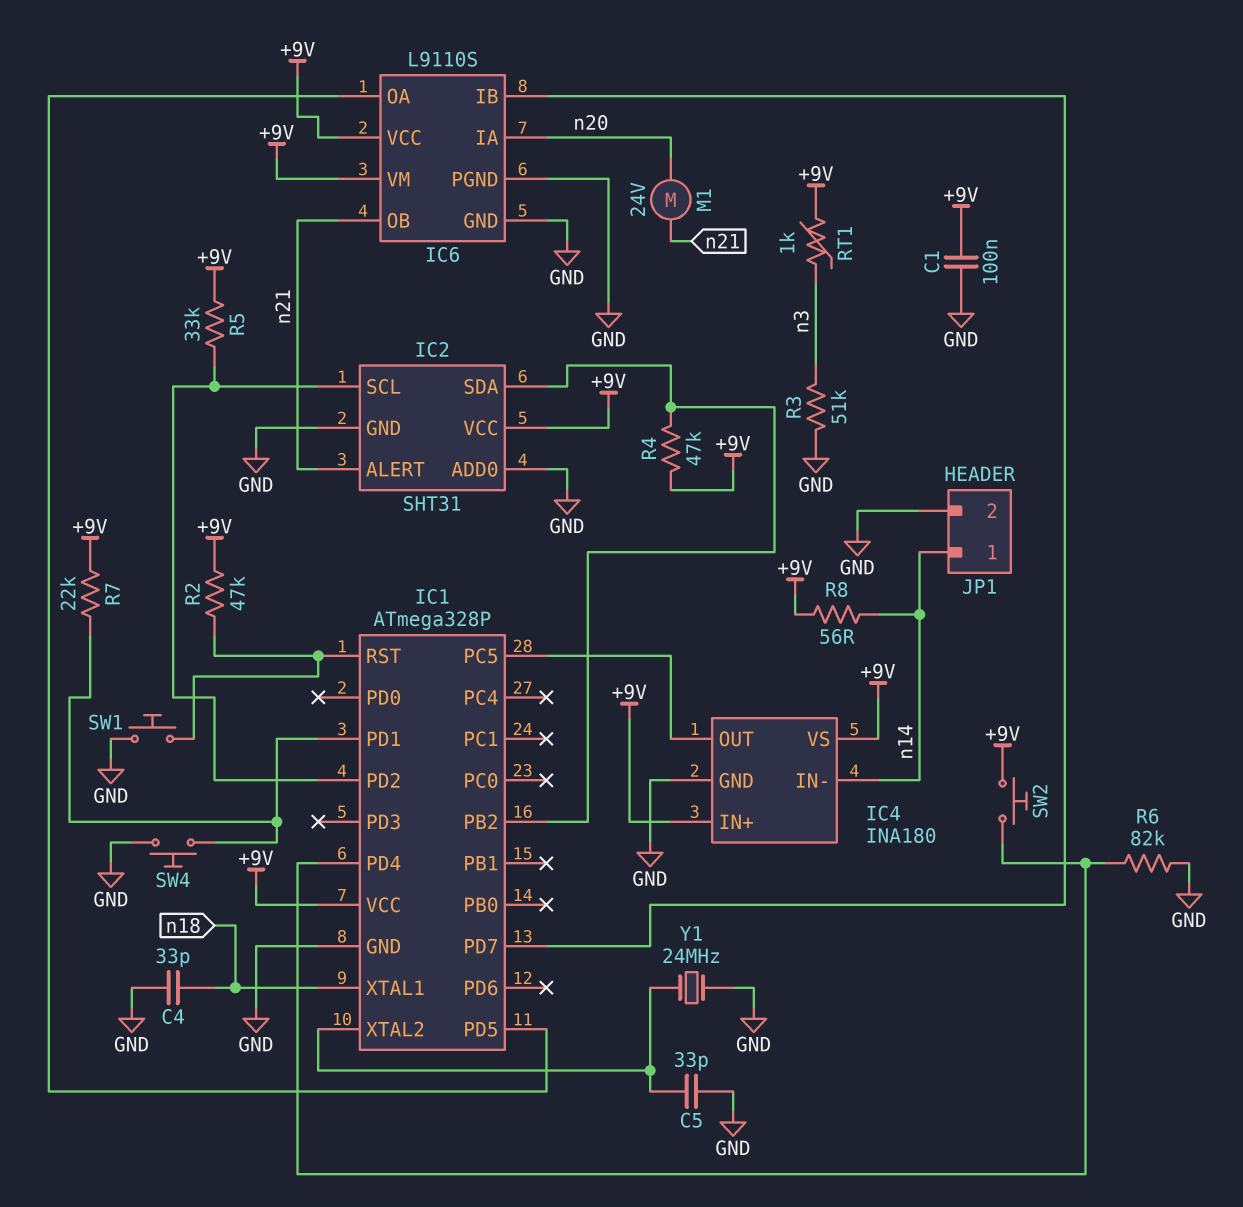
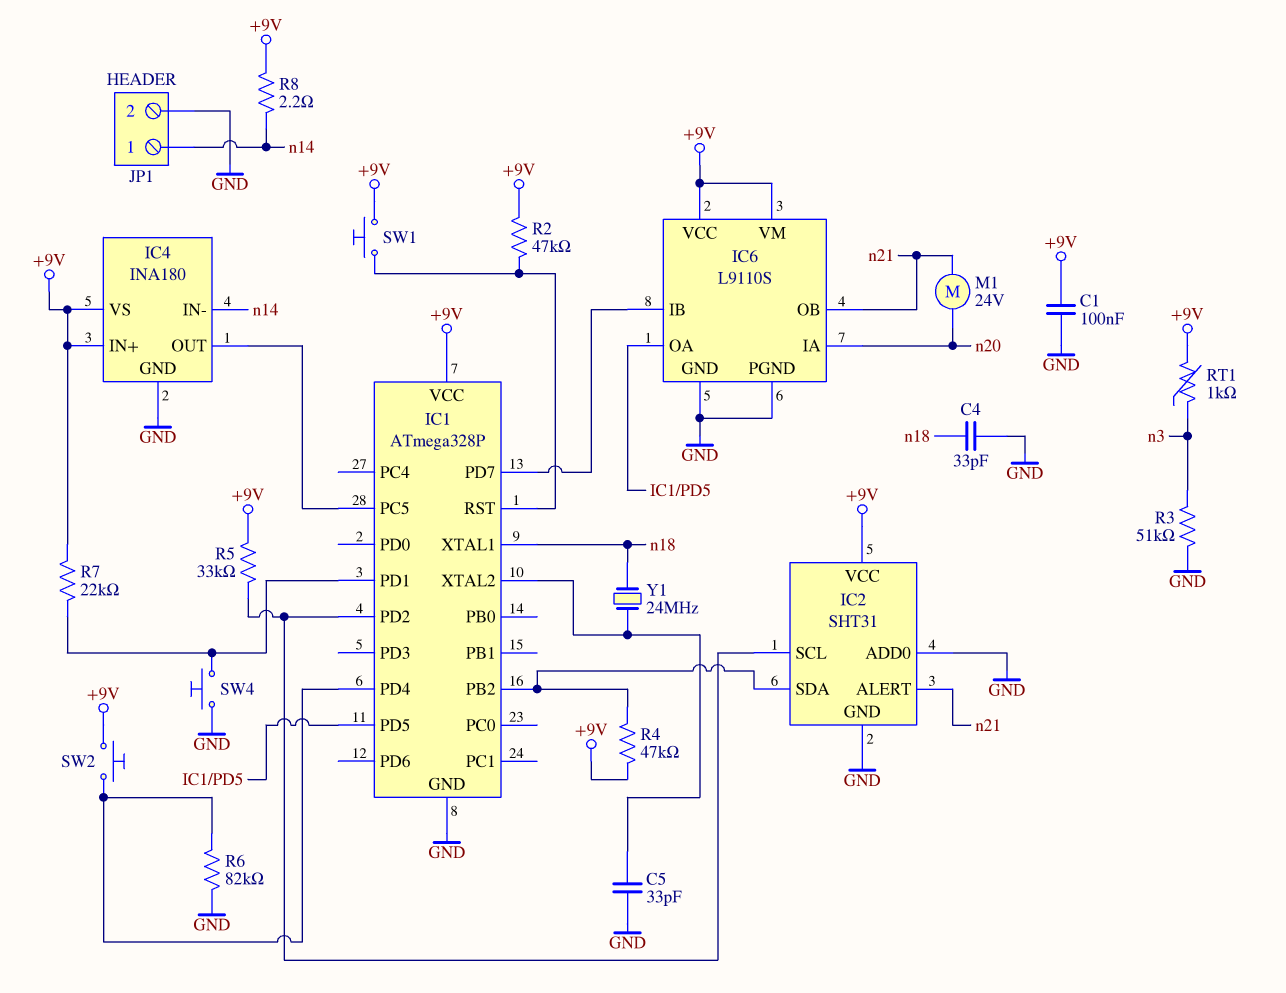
R8: 56 (+9V, n14) -> 2.2 (+9V, n14)
SW1: button (GND, IC1/RST) -> button (+9V, IC1/RST)
Y1: 24MHz (GND, IC1/XTAL2) -> 24MHz (IC1/XTAL2, n18)

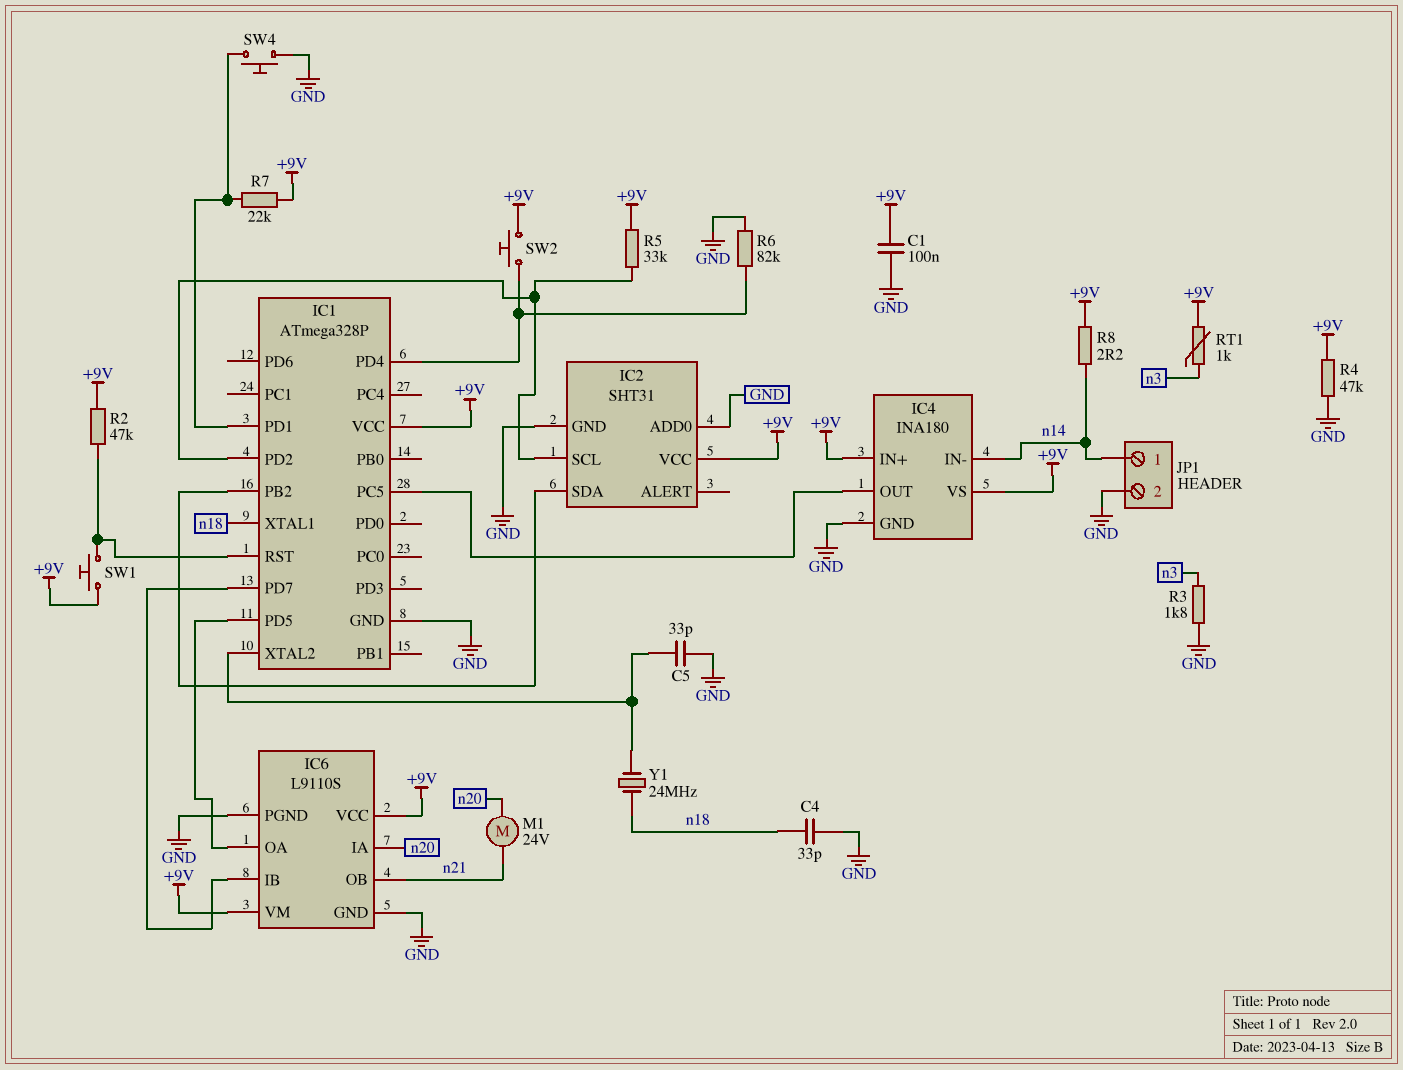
IC2 pin ALERT: n21 -> none
R3: 51k (GND, n3) -> 1.8k (GND, n3)
R4: 47k (+9V, IC1/PB2) -> 47k (+9V, GND)

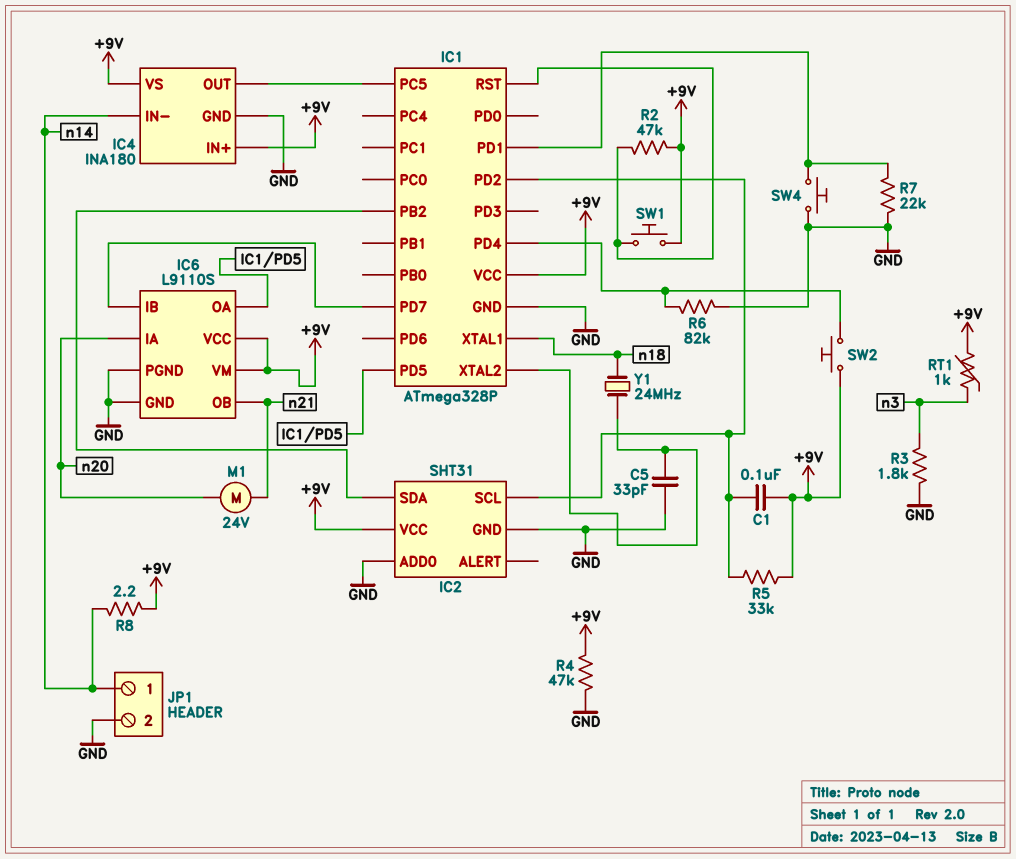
C1: 100nF (+9V, GND) -> 100nF (+9V, IC1/PD2)
C4: 33pF (GND, n18) -> none
R7: 22k (+9V, IC1/PD1) -> 22k (GND, IC1/PD1)

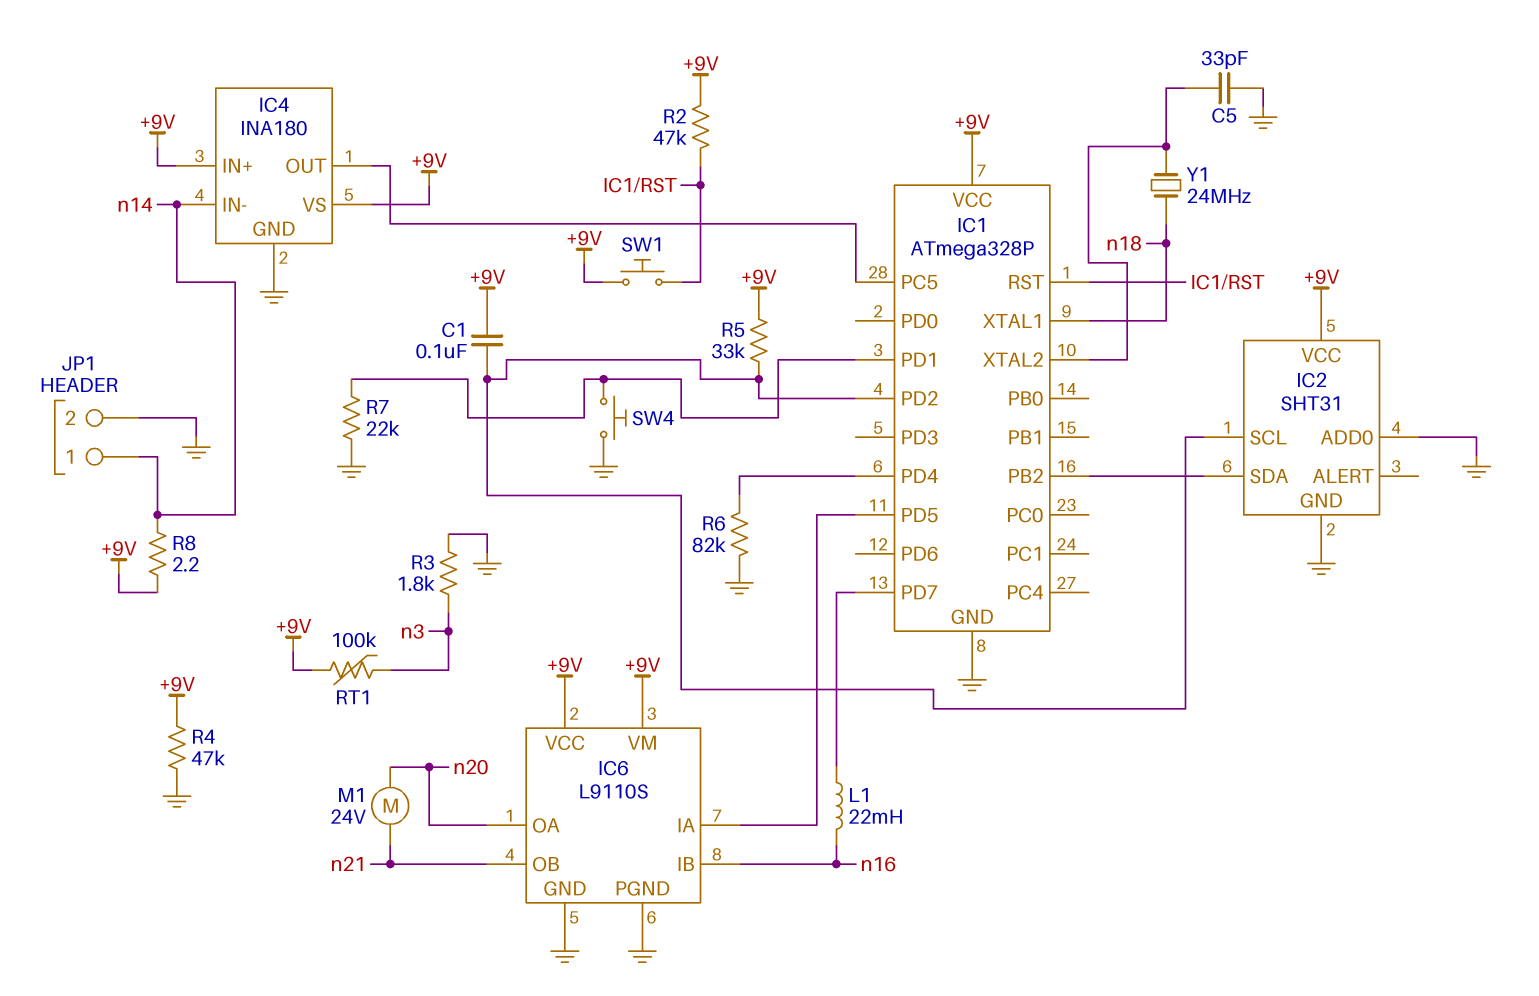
IC6 pin IA: n20 -> IC1/PD5
IC6 pin IB: IC1/PD7 -> n16
IC6 pin OA: IC1/PD5 -> n20
L1: none -> 22mH (IC1/PD7, n16)
RT1: 1k (+9V, n3) -> 100k (+9V, n3)
SW2: button (+9V, IC1/PD4) -> none

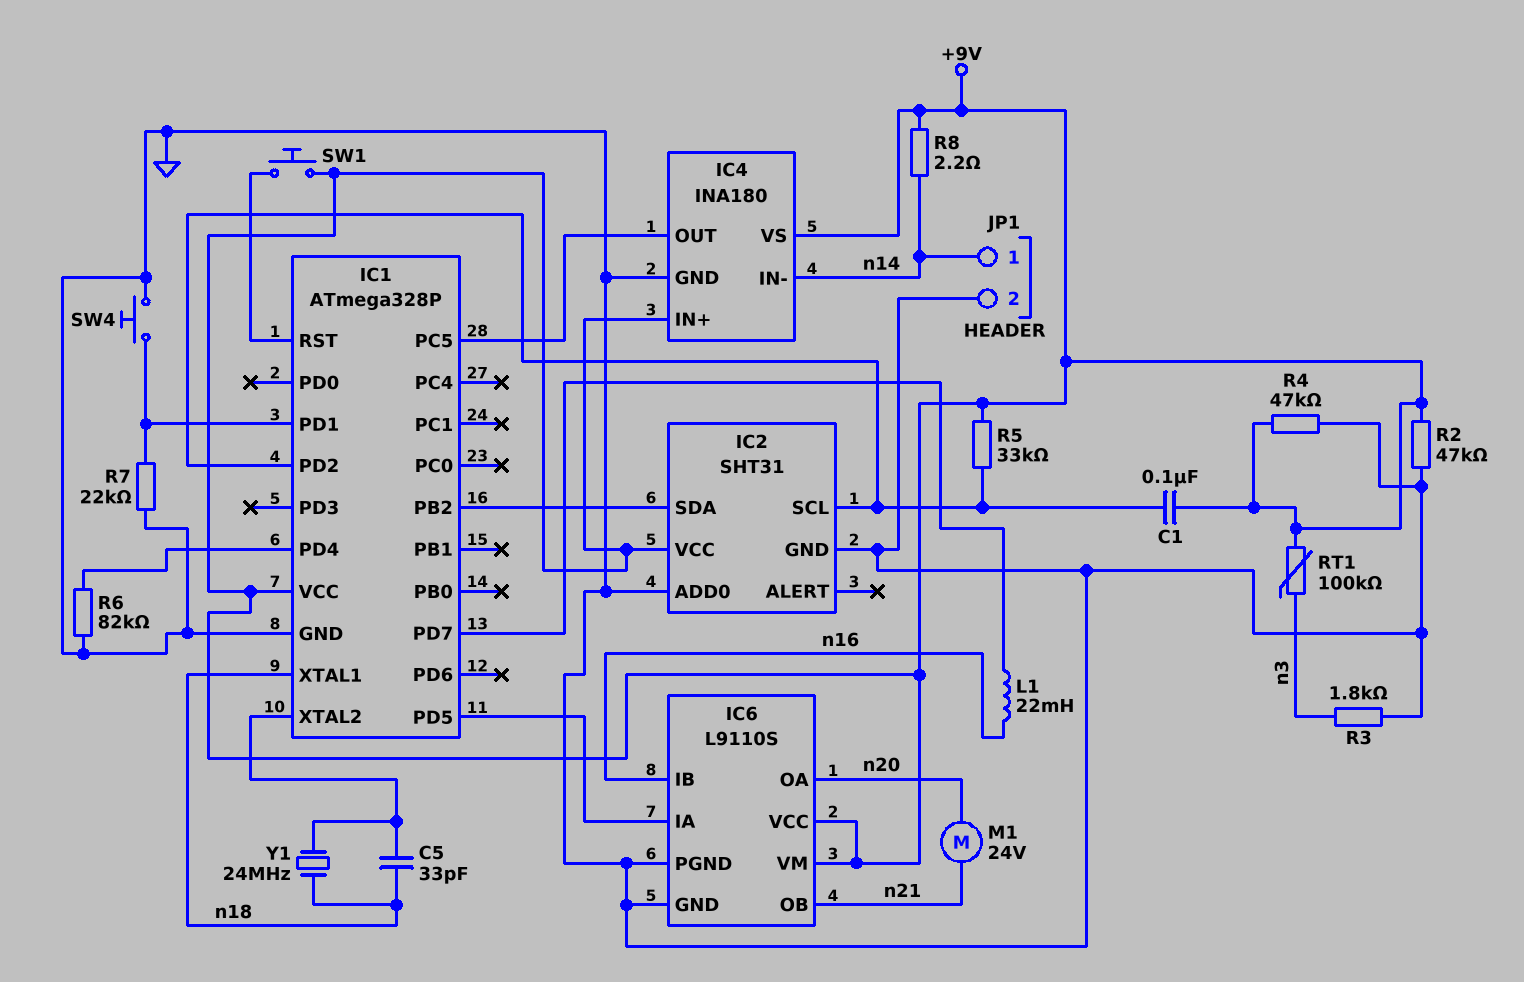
C5: 33pF (GND, IC1/XTAL2) -> 33pF (IC1/XTAL2, n18)
R2: 47k (+9V, IC1/RST) -> 47k (+9V, GND)

